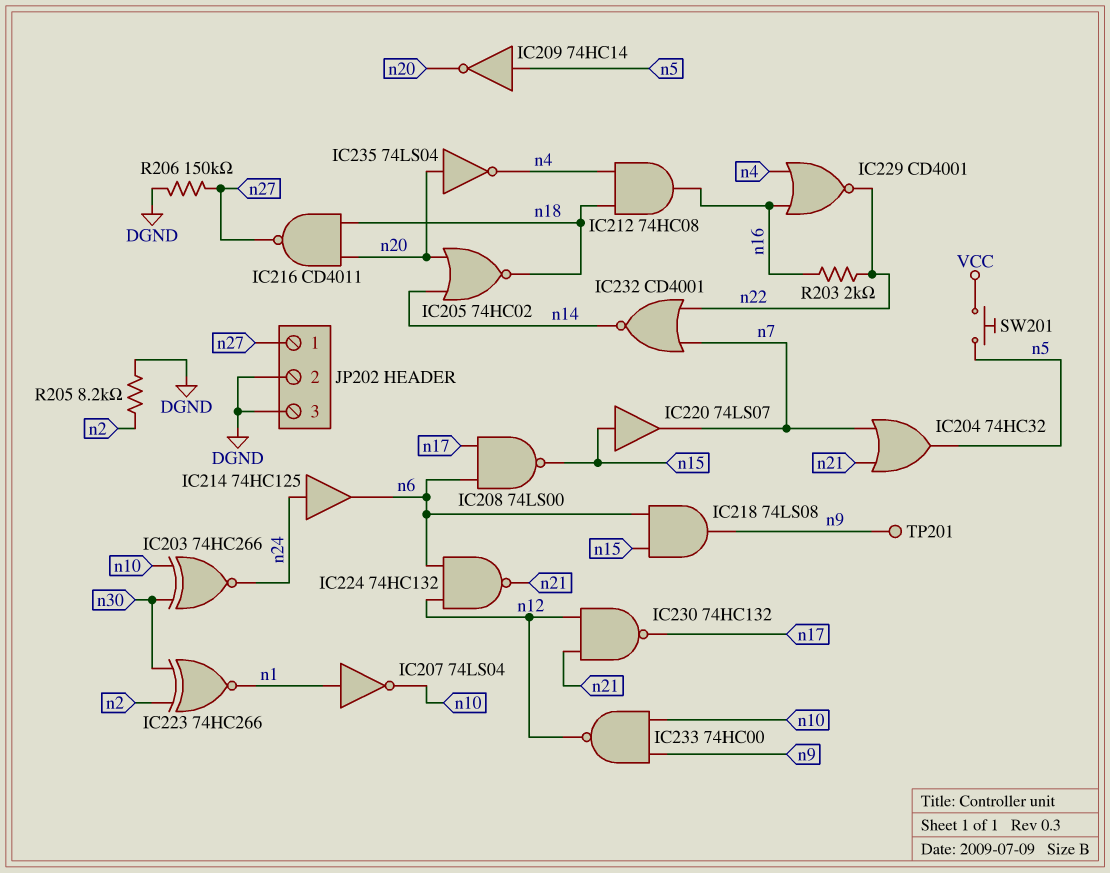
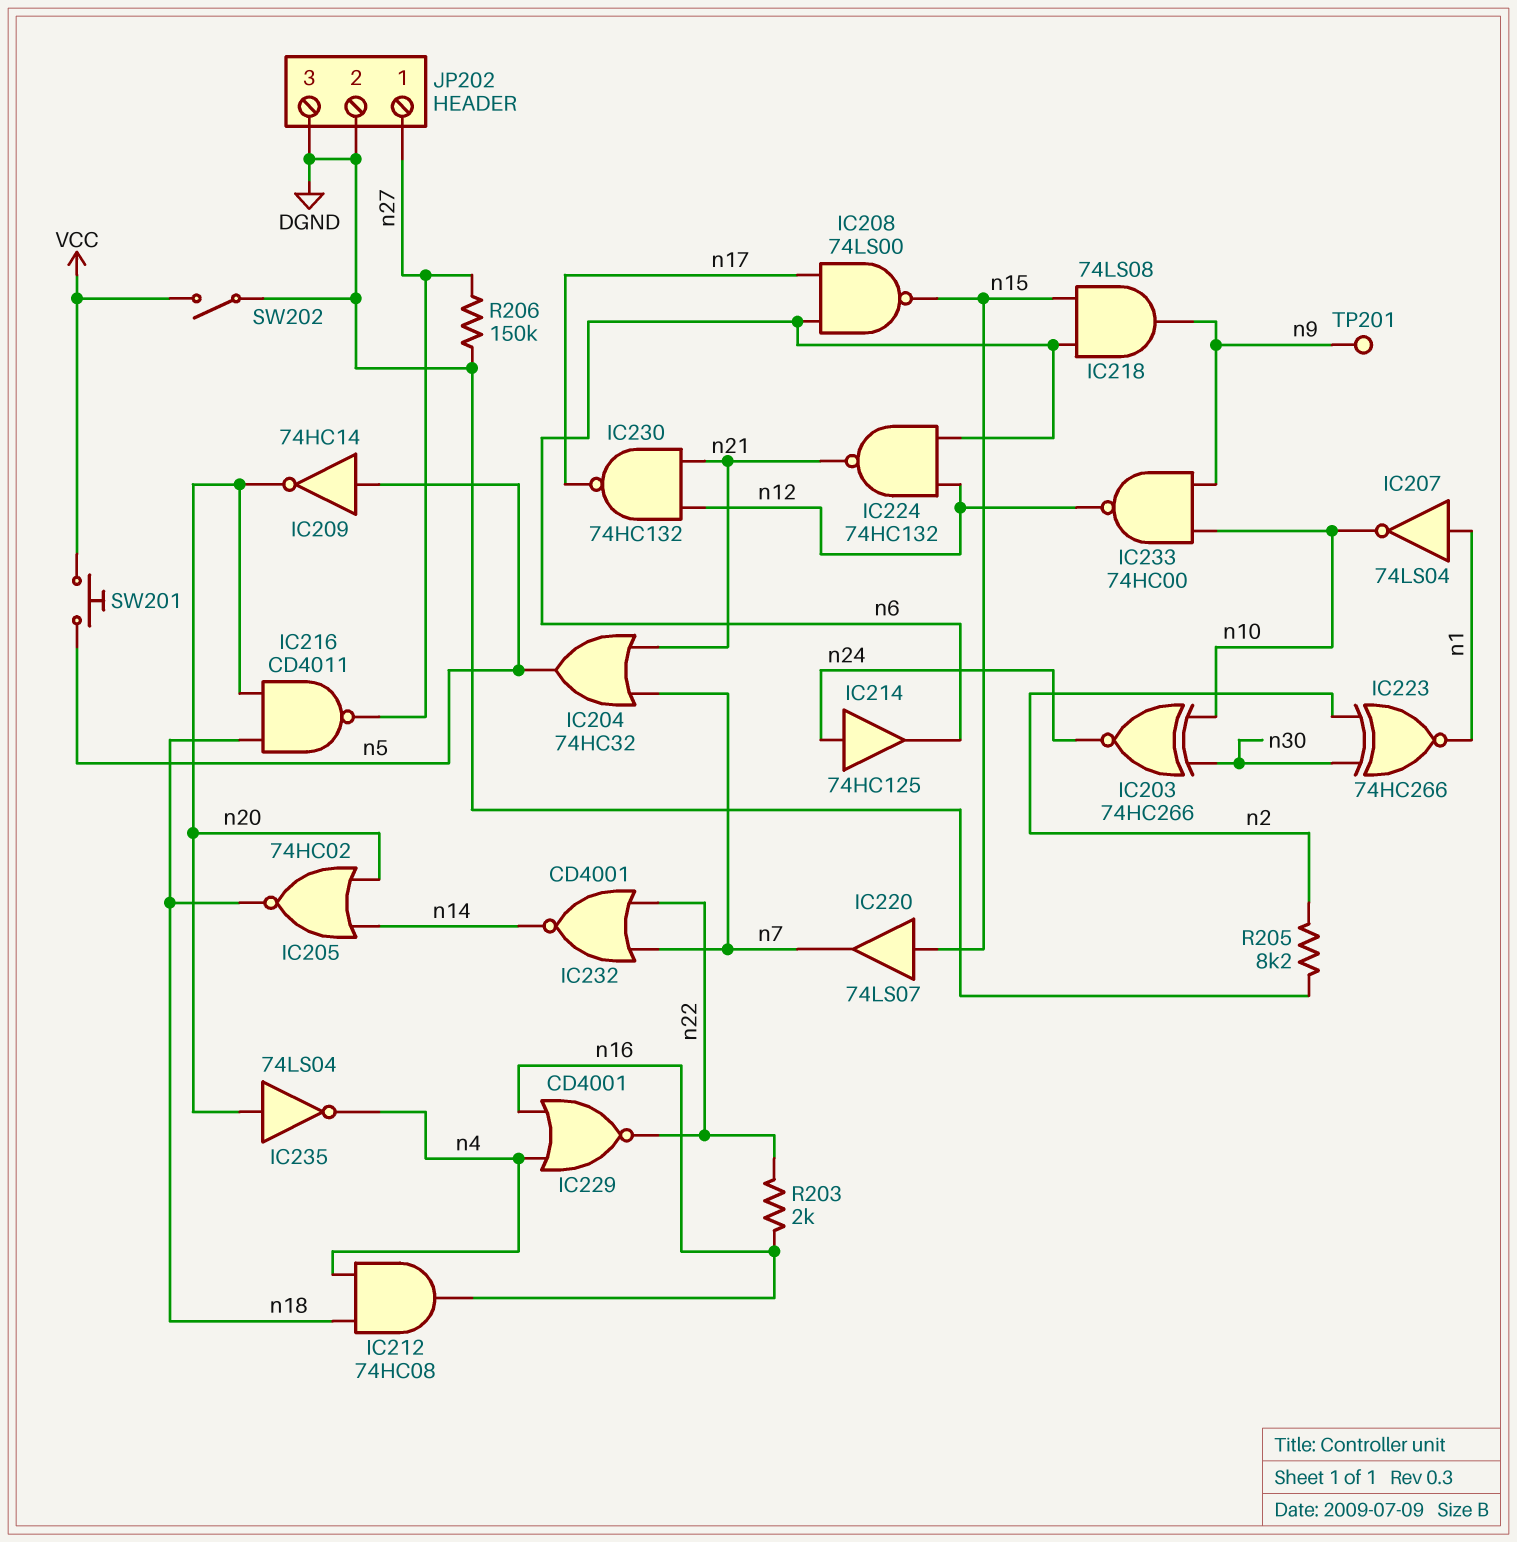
SW202: none -> switch (DGND, VCC)

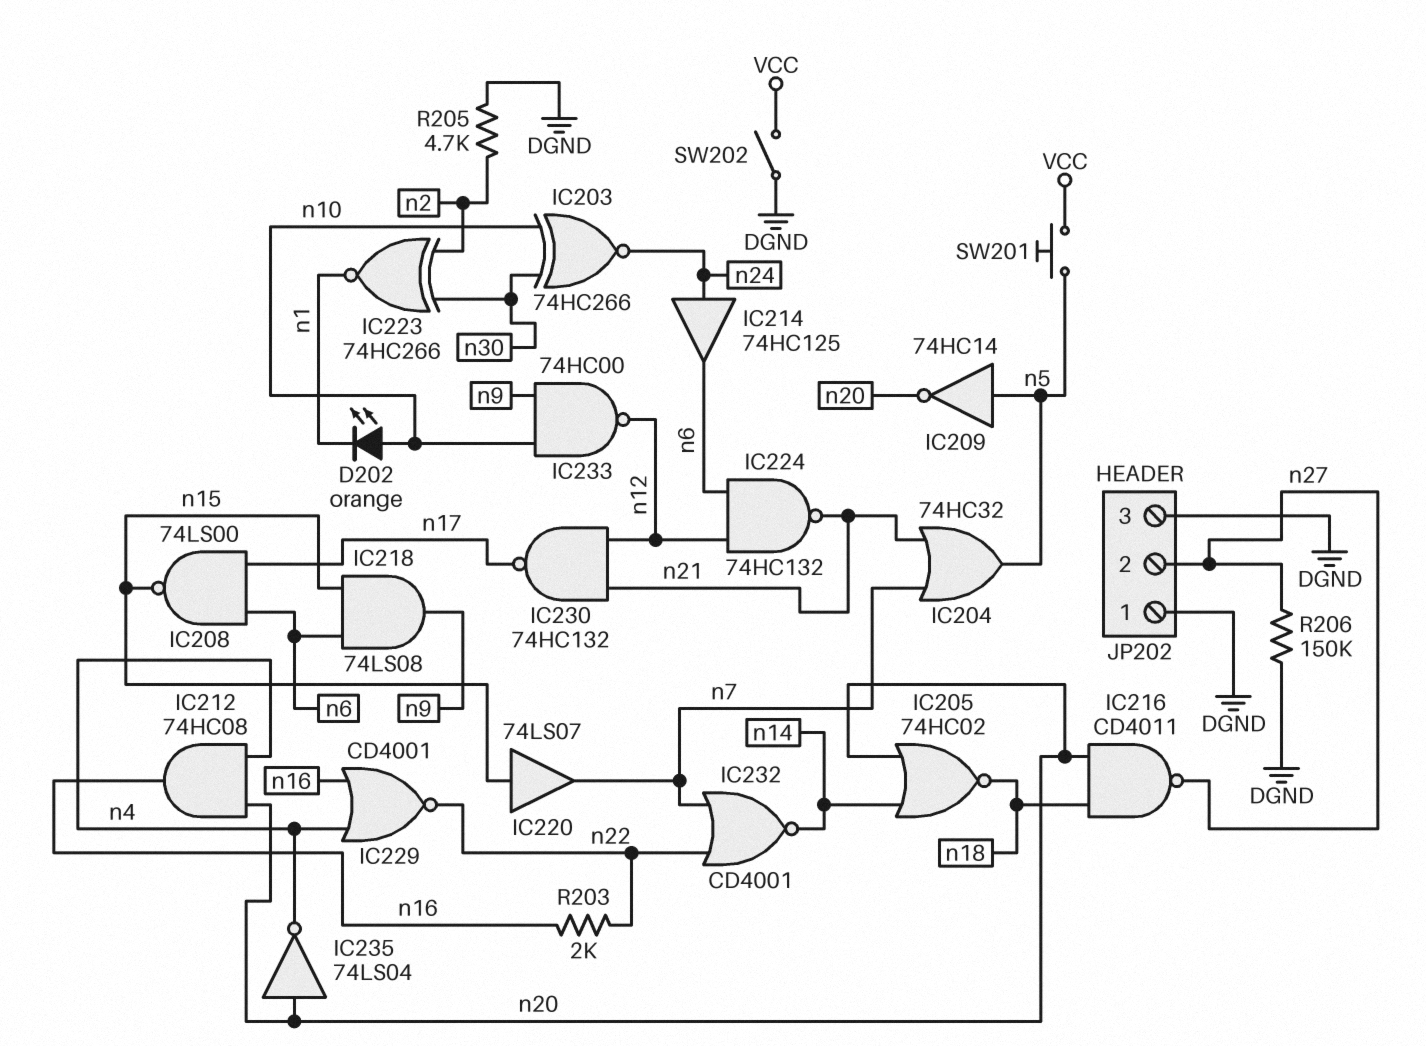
D202: none -> LED orange (A n10, K n1)
IC207: NOT 74LS04 (in n1, out n10) -> none
IC212: AND 74HC08 (in n4, in n18, out n16) -> AND 74HC08 (in n4, in n20, out n16)
JP202 pin 1: n27 -> DGND
JP202 pin 2: DGND -> n27
R205: 8.2k (DGND, n2) -> 4.7k (DGND, n2)
TP201: test point (n9) -> none

